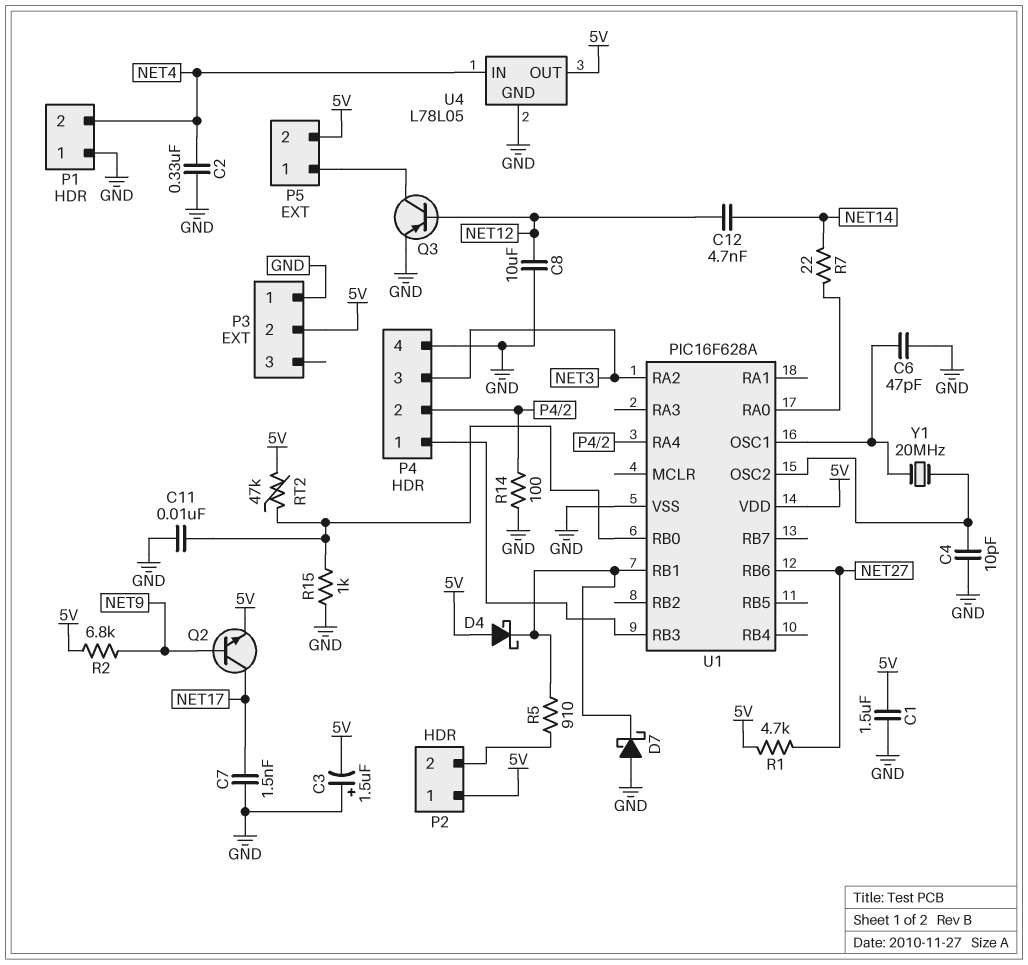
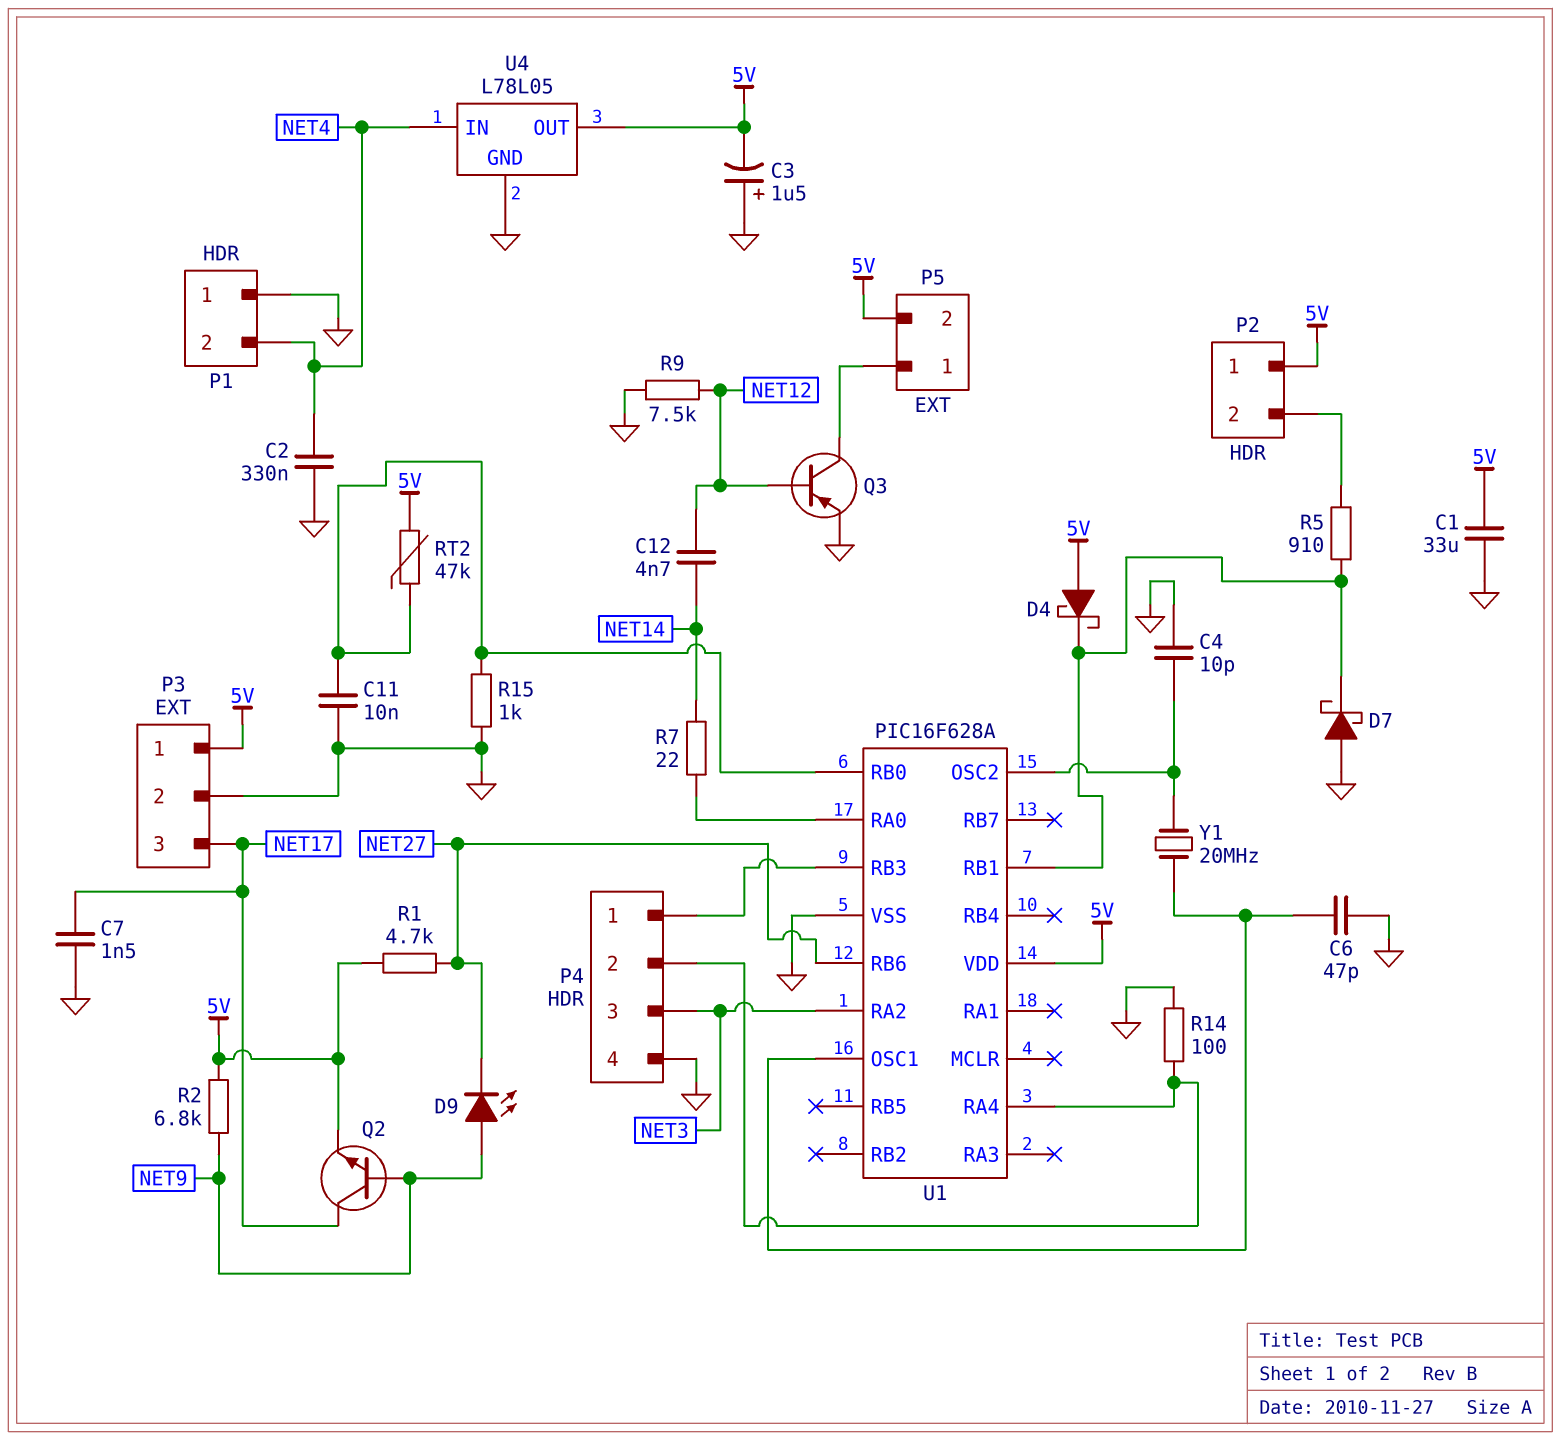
C1: 1.5uF (5V, GND) -> 33uF (5V, GND)
C8: 10uF (GND, NET12) -> none
D9: none -> LED (A NET9, K NET27)
P3 pin 1: GND -> 5V
P3 pin 2: 5V -> GND
P3 pin 3: none -> NET17
R9: none -> 7.5k (GND, NET12)

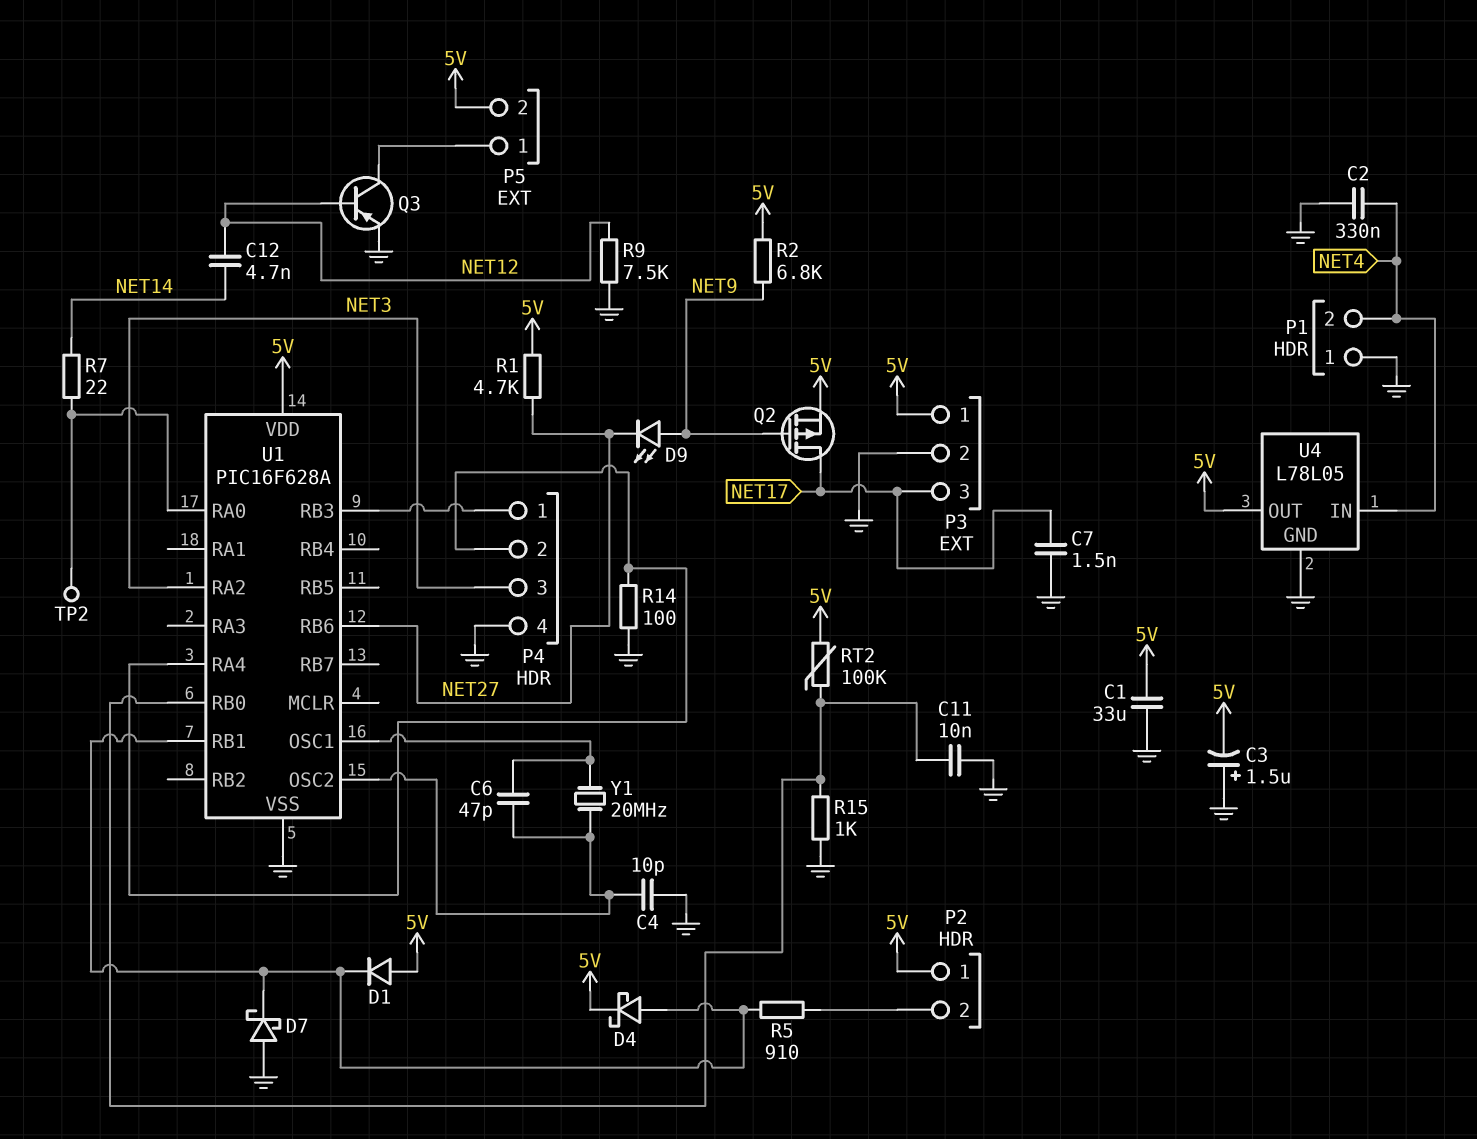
C6: 47pF (GND, U1/OSC1) -> 47pF (U1/OSC1, U1/OSC2)
D1: none -> diode (A 5V, K U1/RB1)
D4: schottky (A 5V, K U1/RB1) -> schottky (A U1/RB1, K 5V)
Q2: NPN (B NET9, C NET17, E 5V) -> PMOS (G NET9, D NET17, S 5V)
RT2: 47k (5V, U1/RB0) -> 100k (5V, U1/RB0)
TP2: none -> test point (U1/RA0)

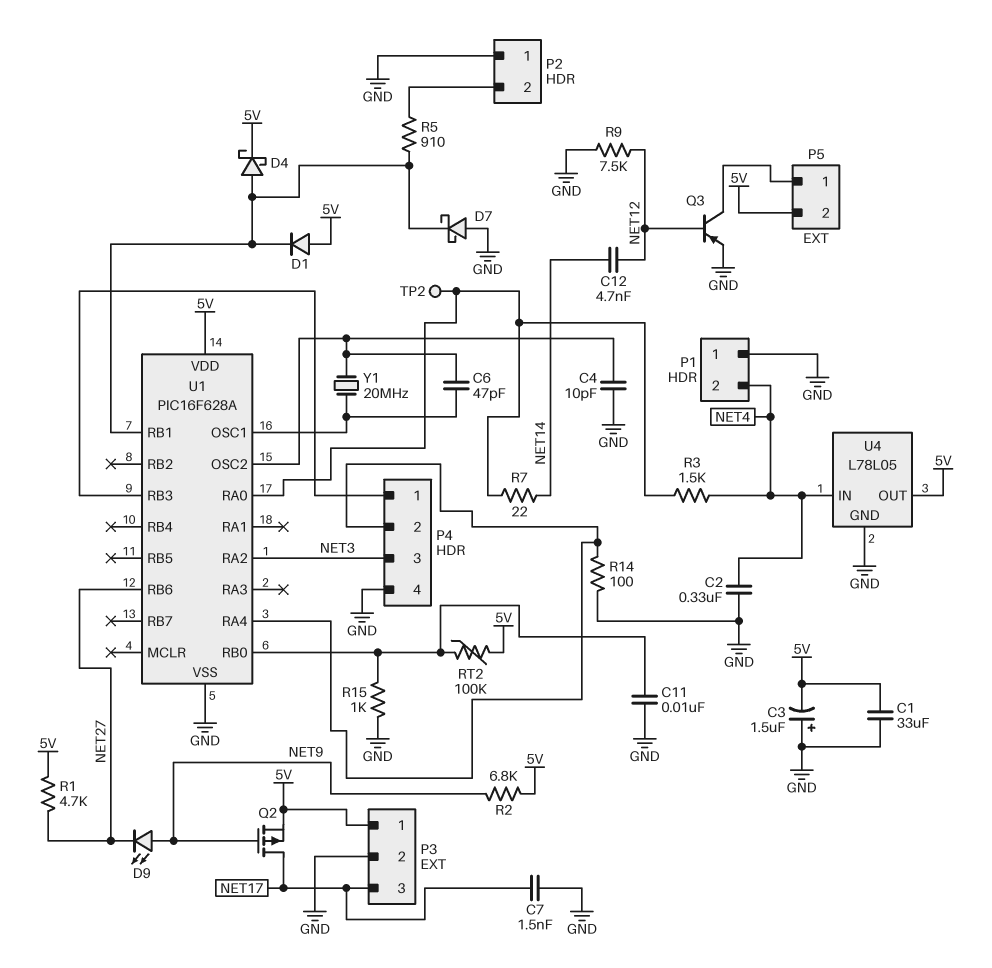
P2 pin 1: 5V -> GND
R3: none -> 1.5k (NET4, U1/RA0)

